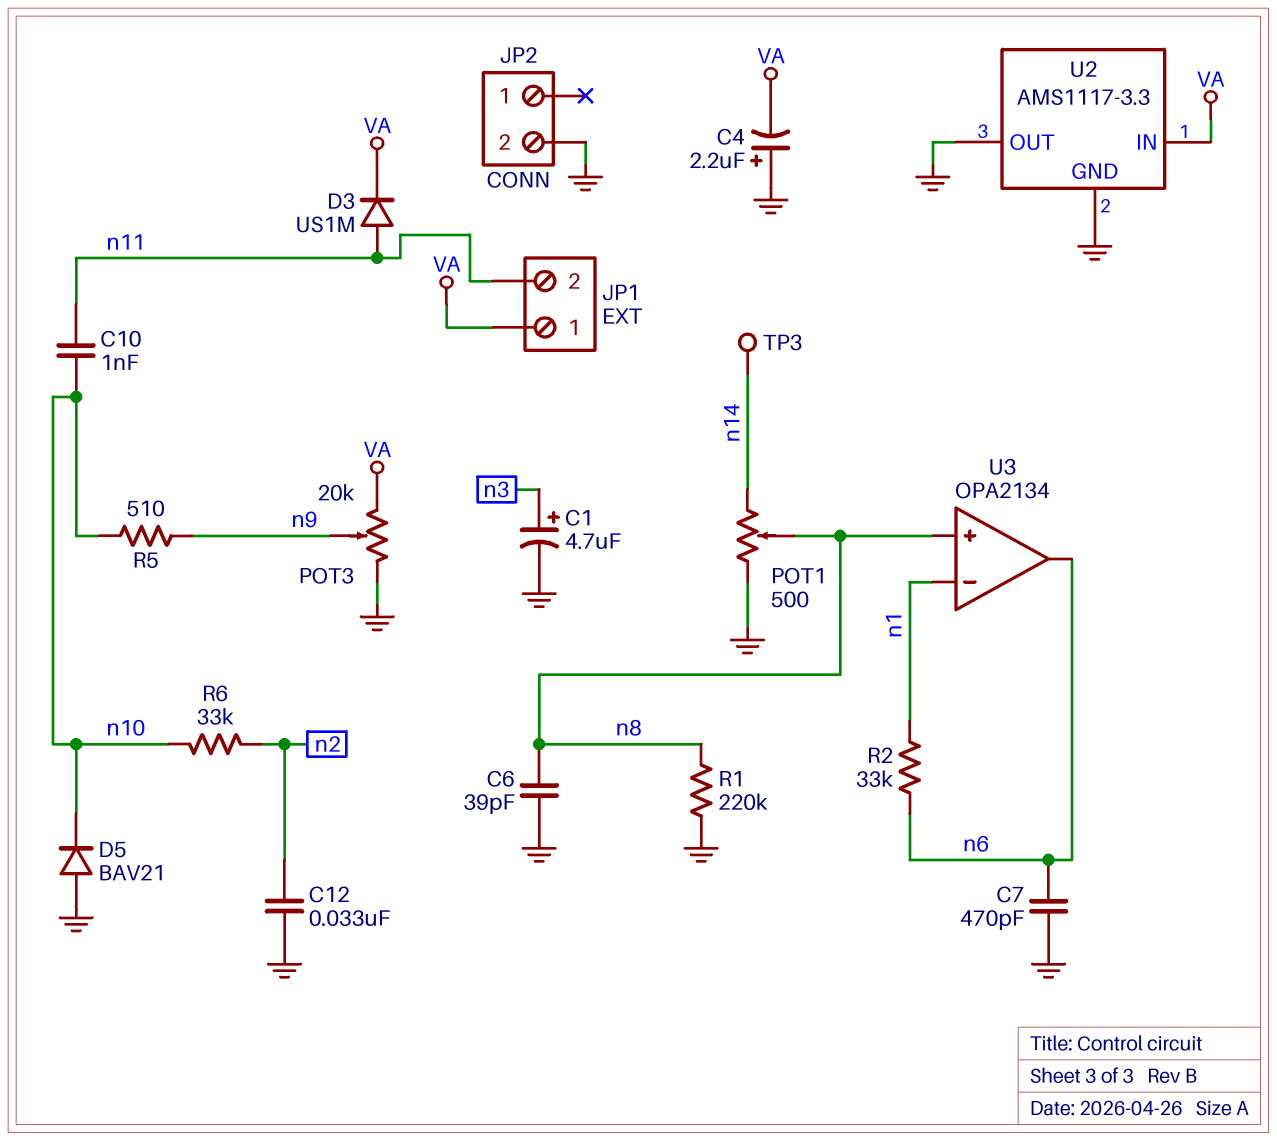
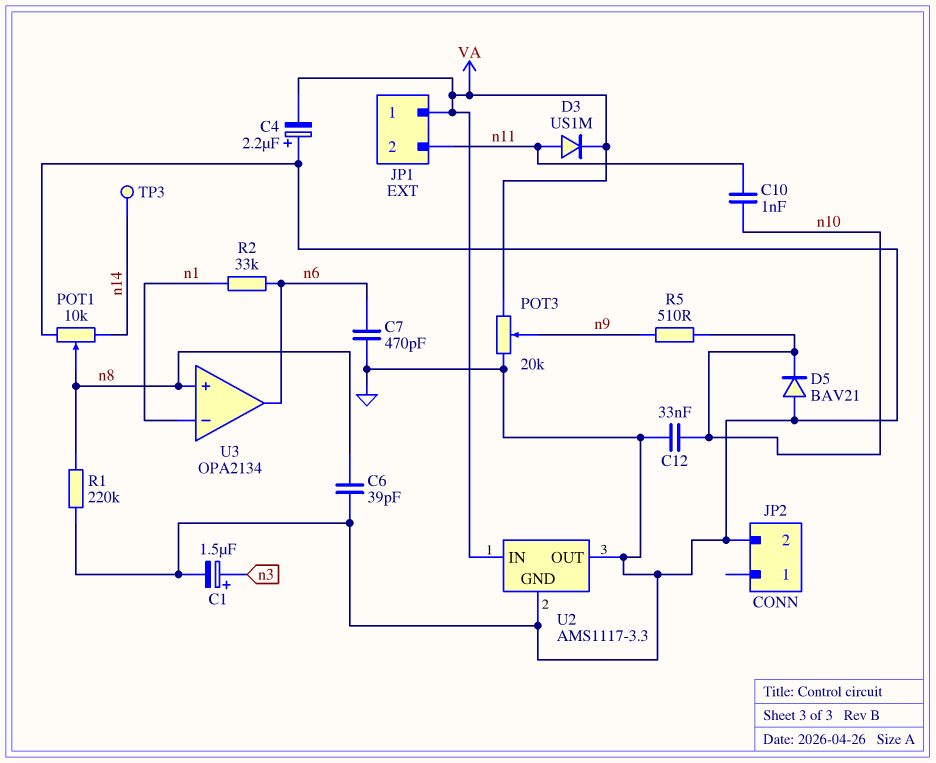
C1: 4.7uF (plus n3, minus GND) -> 1.5uF (plus n3, minus GND)
C12: 33nF (GND, n2) -> 33nF (GND, n10)
POT1: 500 (GND, n14, wiper n8) -> 10k (GND, n14, wiper n8)
R6: 33k (n2, n10) -> none

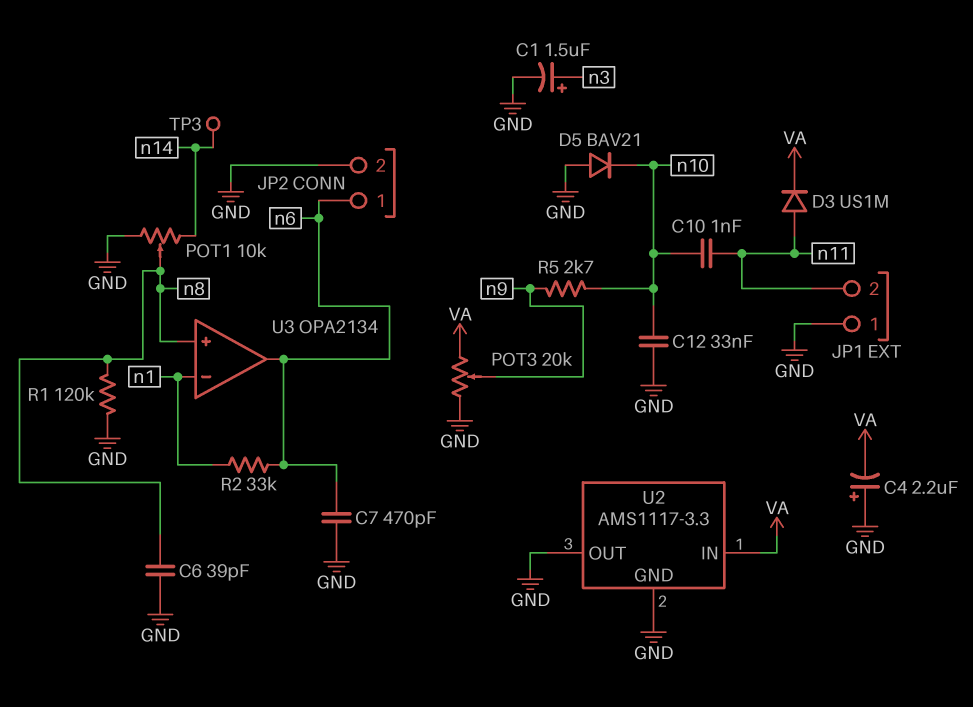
JP1 pin 1: VA -> GND
JP2 pin 1: none -> n6
R1: 220k (GND, n8) -> 120k (GND, n8)
R5: 510 (n9, n10) -> 2.7k (n9, n10)

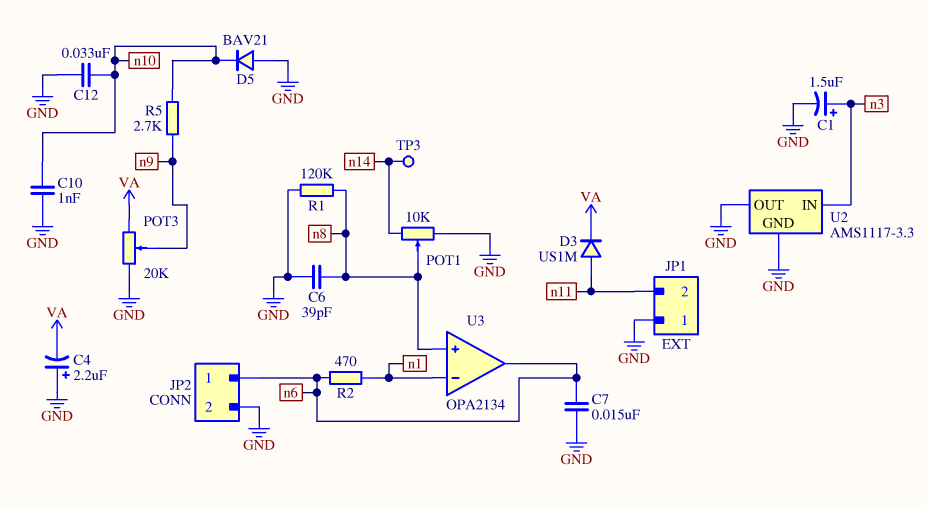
C7: 470pF (GND, n6) -> 15nF (GND, n6)
C10: 1nF (n10, n11) -> 1nF (GND, n10)
R2: 33k (n1, n6) -> 470 (n1, n6)
U2 pin IN: VA -> n3

